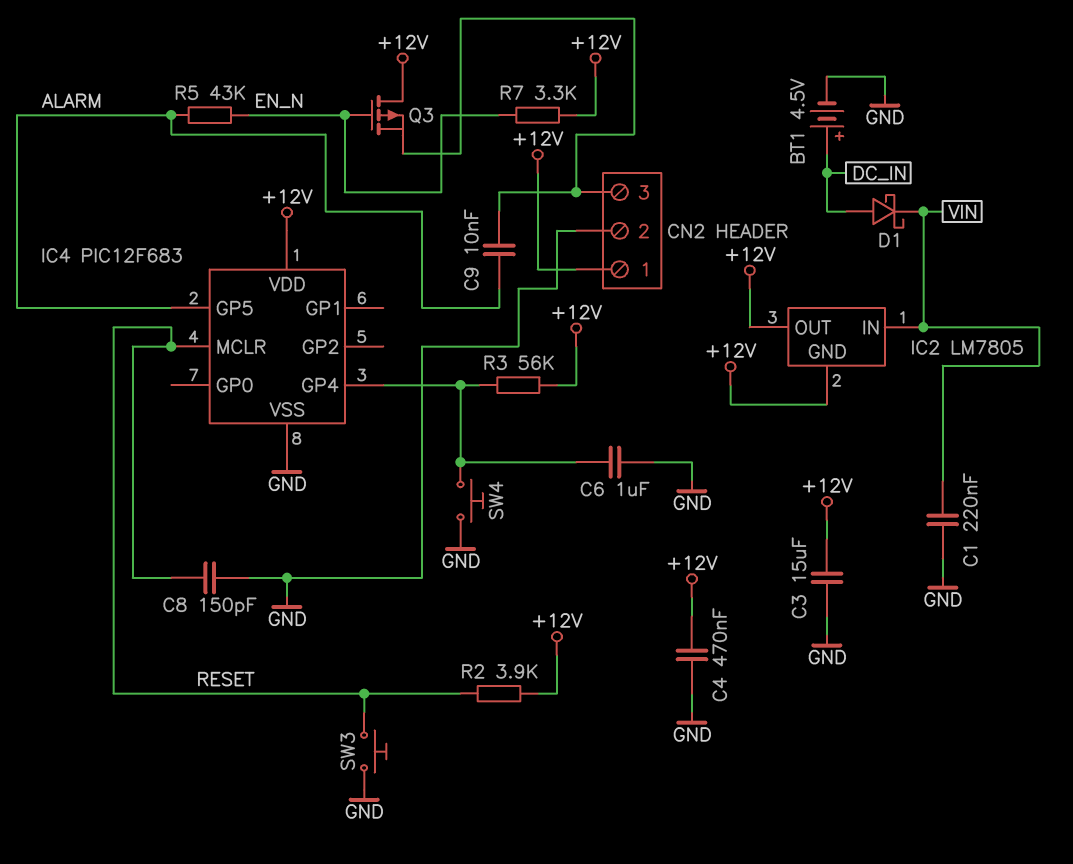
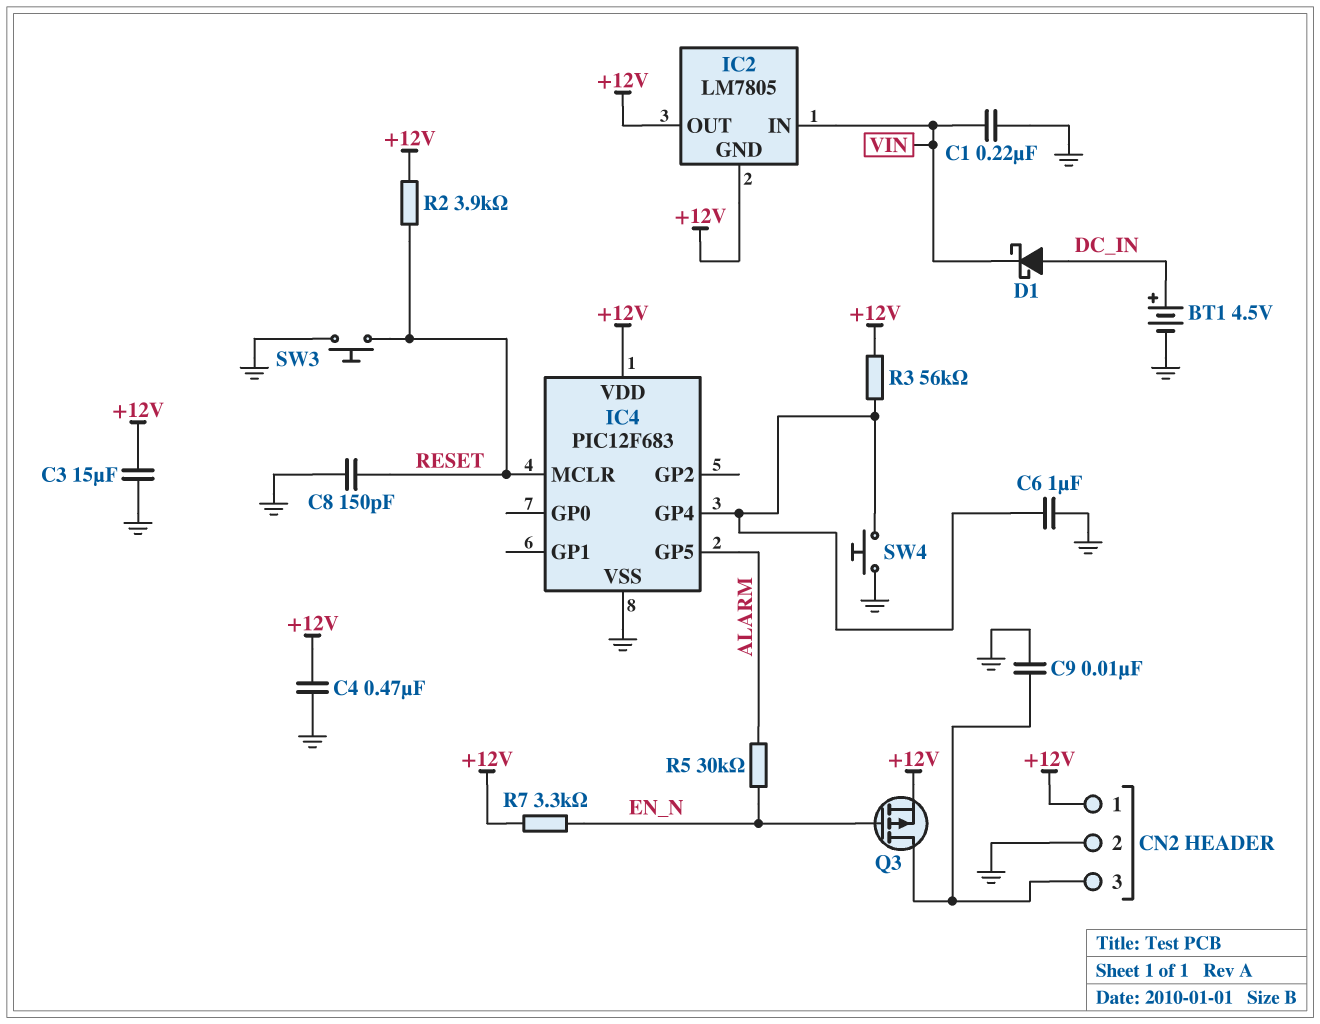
C9: 10nF (ALARM, CN2/3) -> 10nF (CN2/3, GND)
Q3: PMOS (G EN_N, D +12V, S CN2/3) -> PMOS (G EN_N, D CN2/3, S +12V)
R5: 43k (ALARM, EN_N) -> 30k (ALARM, EN_N)

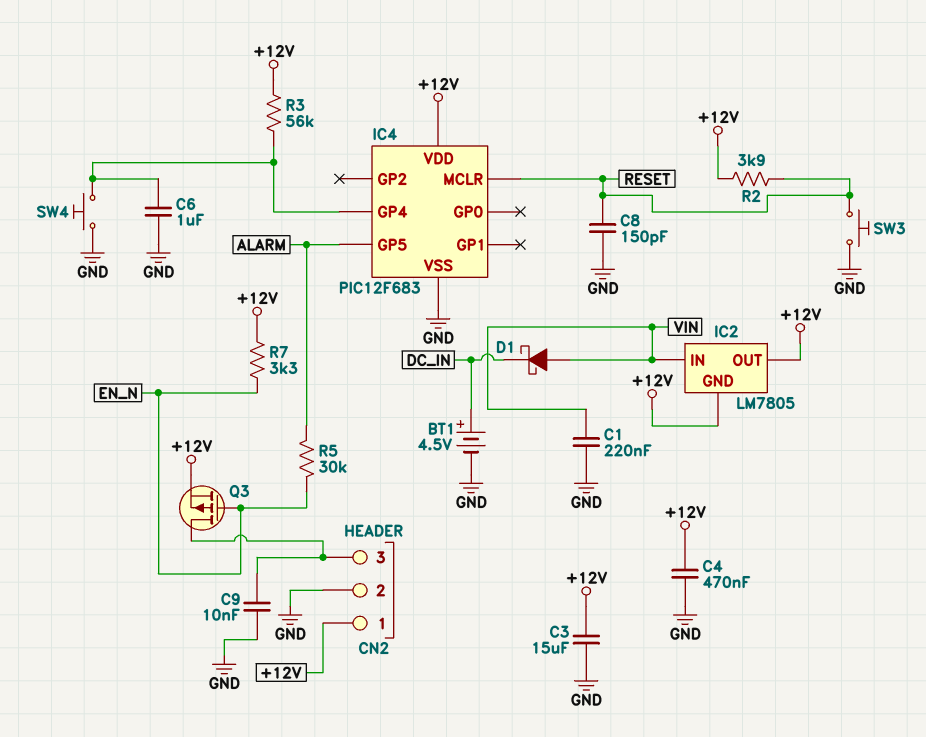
D1: schottky (A DC_IN, K VIN) -> schottky (A VIN, K DC_IN)

